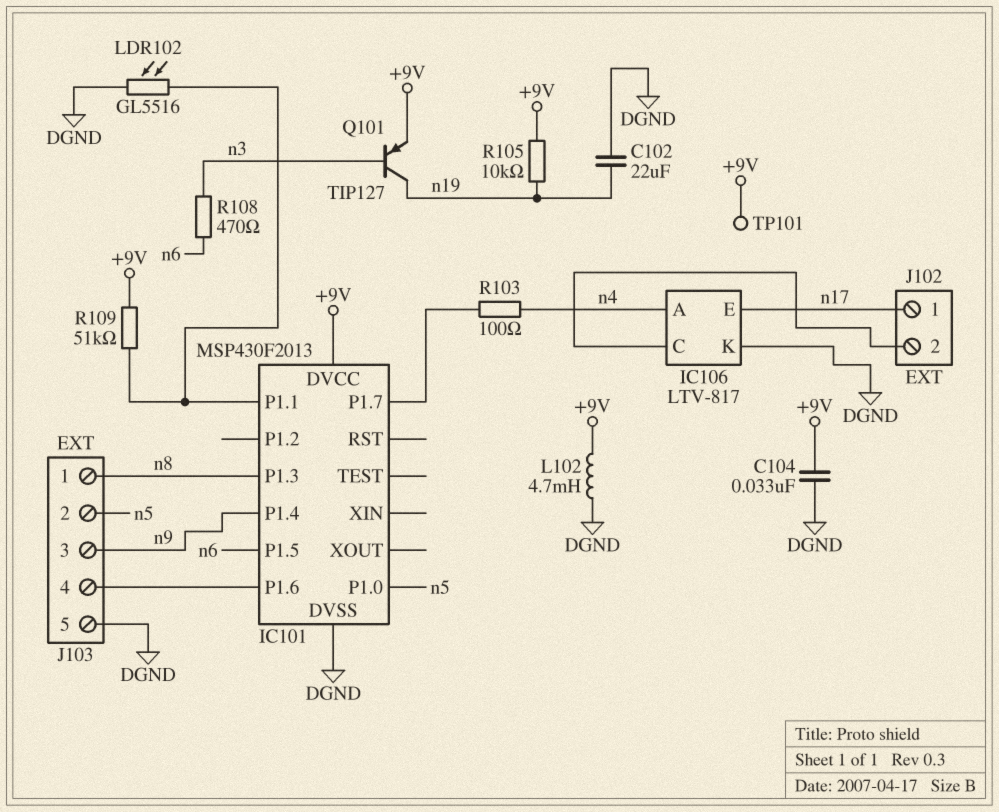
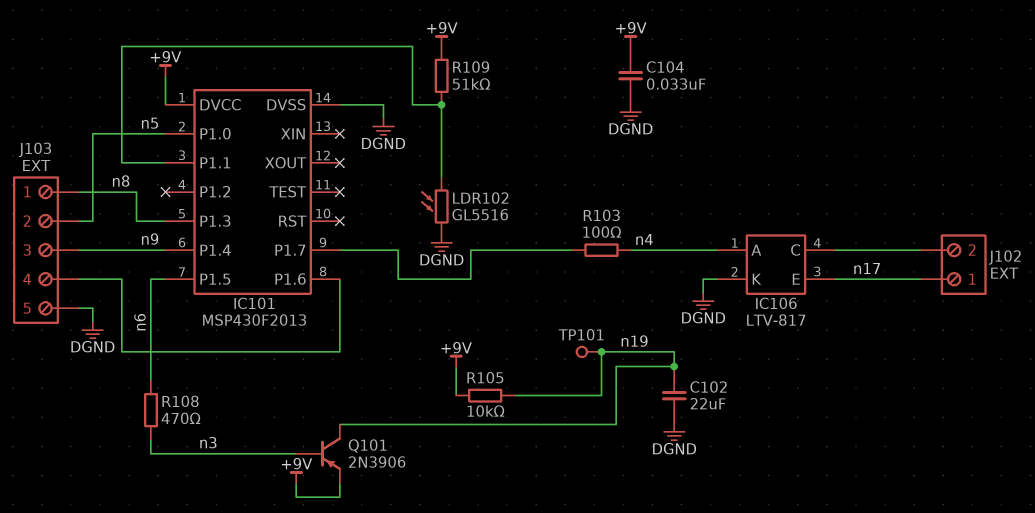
L102: 4.7mH (+9V, DGND) -> none
Q101: PNP TIP127 (B n3, C n19, E +9V) -> PNP 2N3906 (B n3, C n19, E +9V)
TP101: test point (+9V) -> test point (n19)

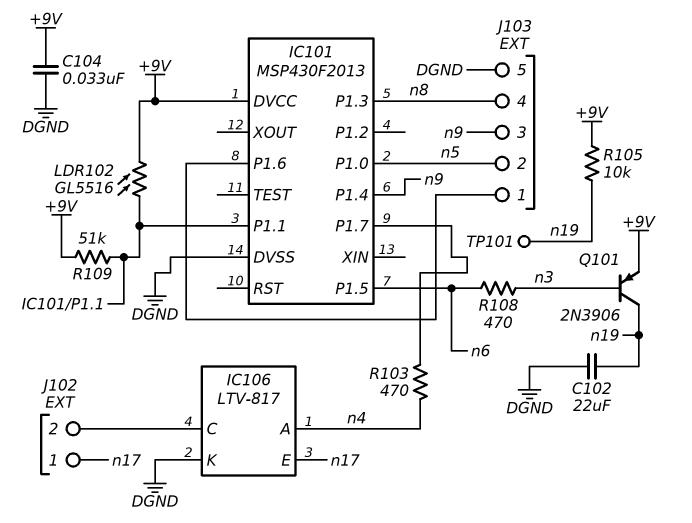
J103 pin 1: n8 -> IC101/P1.6
J103 pin 4: IC101/P1.6 -> n8
LDR102: GL5516 (DGND, IC101/P1.1) -> GL5516 (+9V, IC101/P1.1)
R103: 100 (IC101/P1.7, n4) -> 470 (IC101/P1.7, n4)

